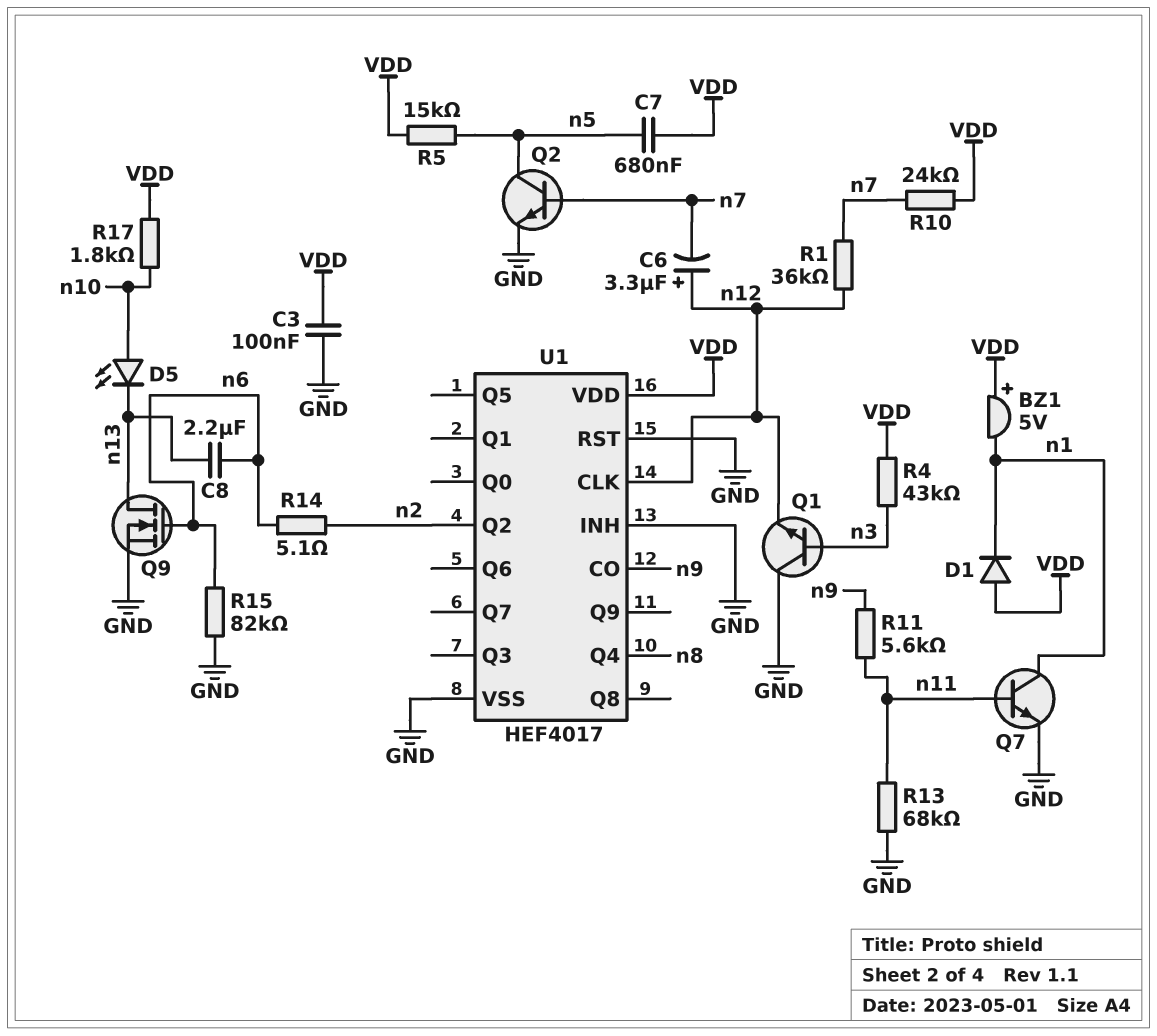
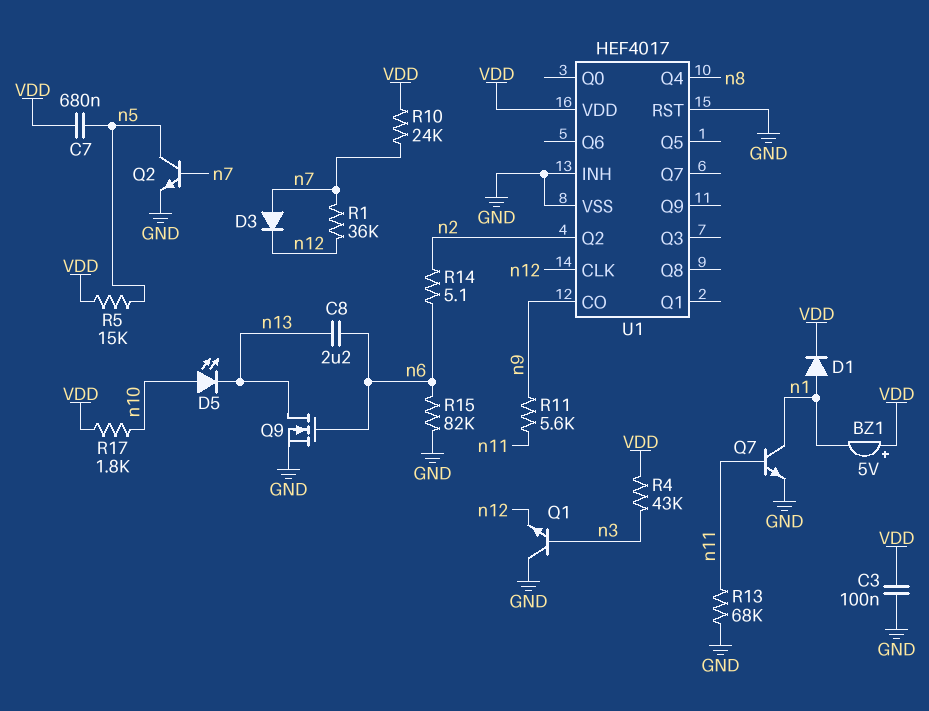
C6: 3.3uF (plus n12, minus n7) -> none
D1: diode (A VDD, K n1) -> diode (A n1, K VDD)
D3: none -> diode (A n7, K n12)

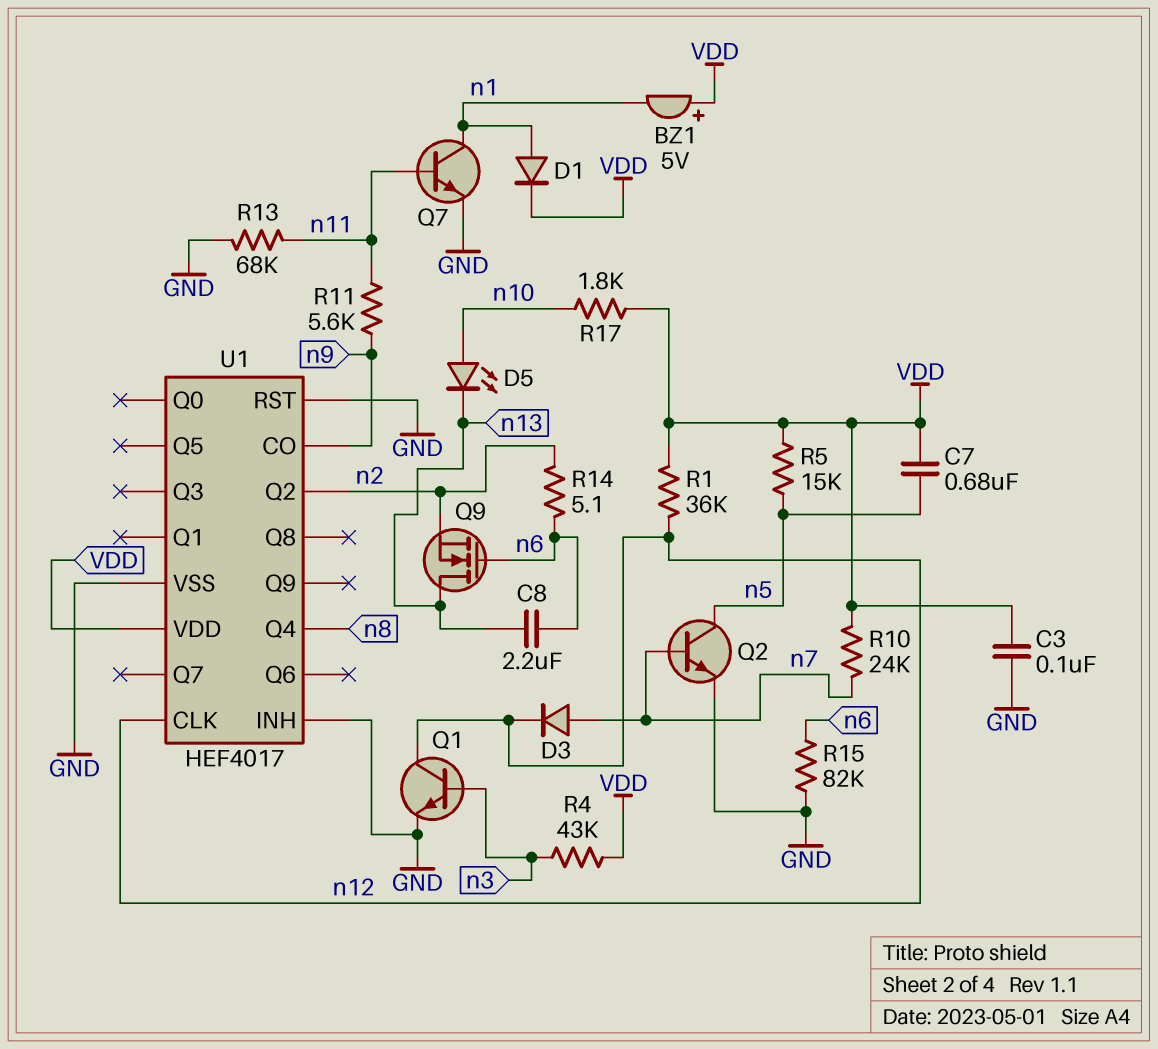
Q1: NPN (B n3, C GND, E n12) -> NPN (B n3, C n12, E GND)
Q9: NMOS (G n6, D n13, S GND) -> NMOS (G n6, D n13, S n2)
R1: 36k (n7, n12) -> 36k (VDD, n12)

